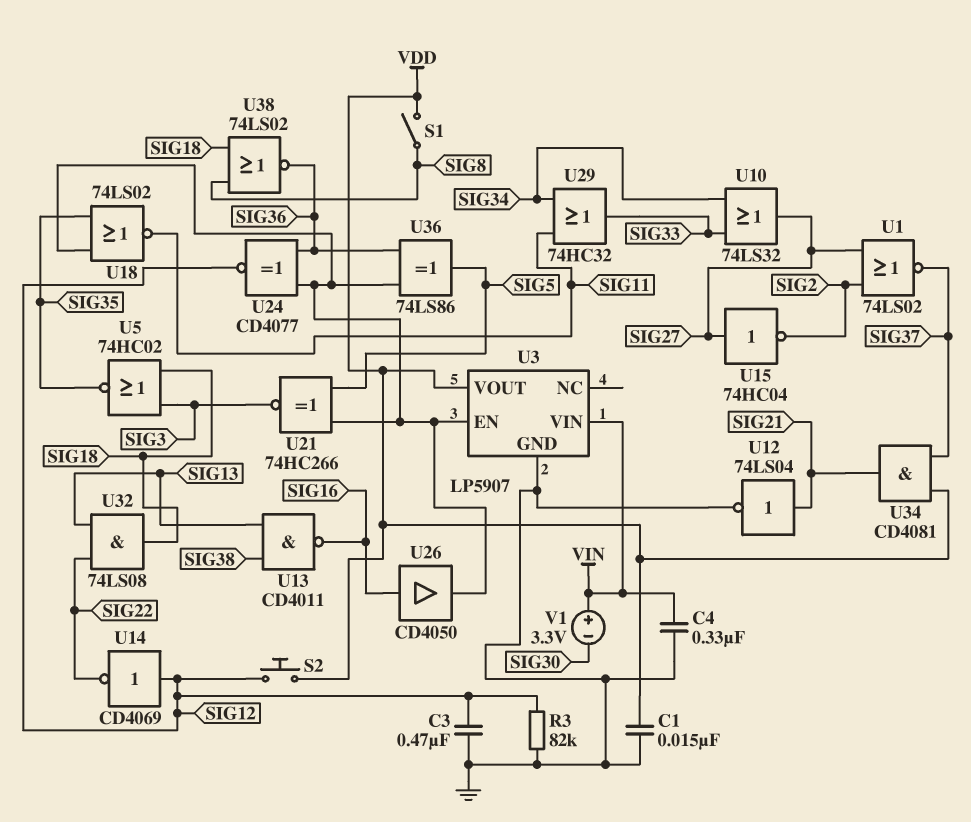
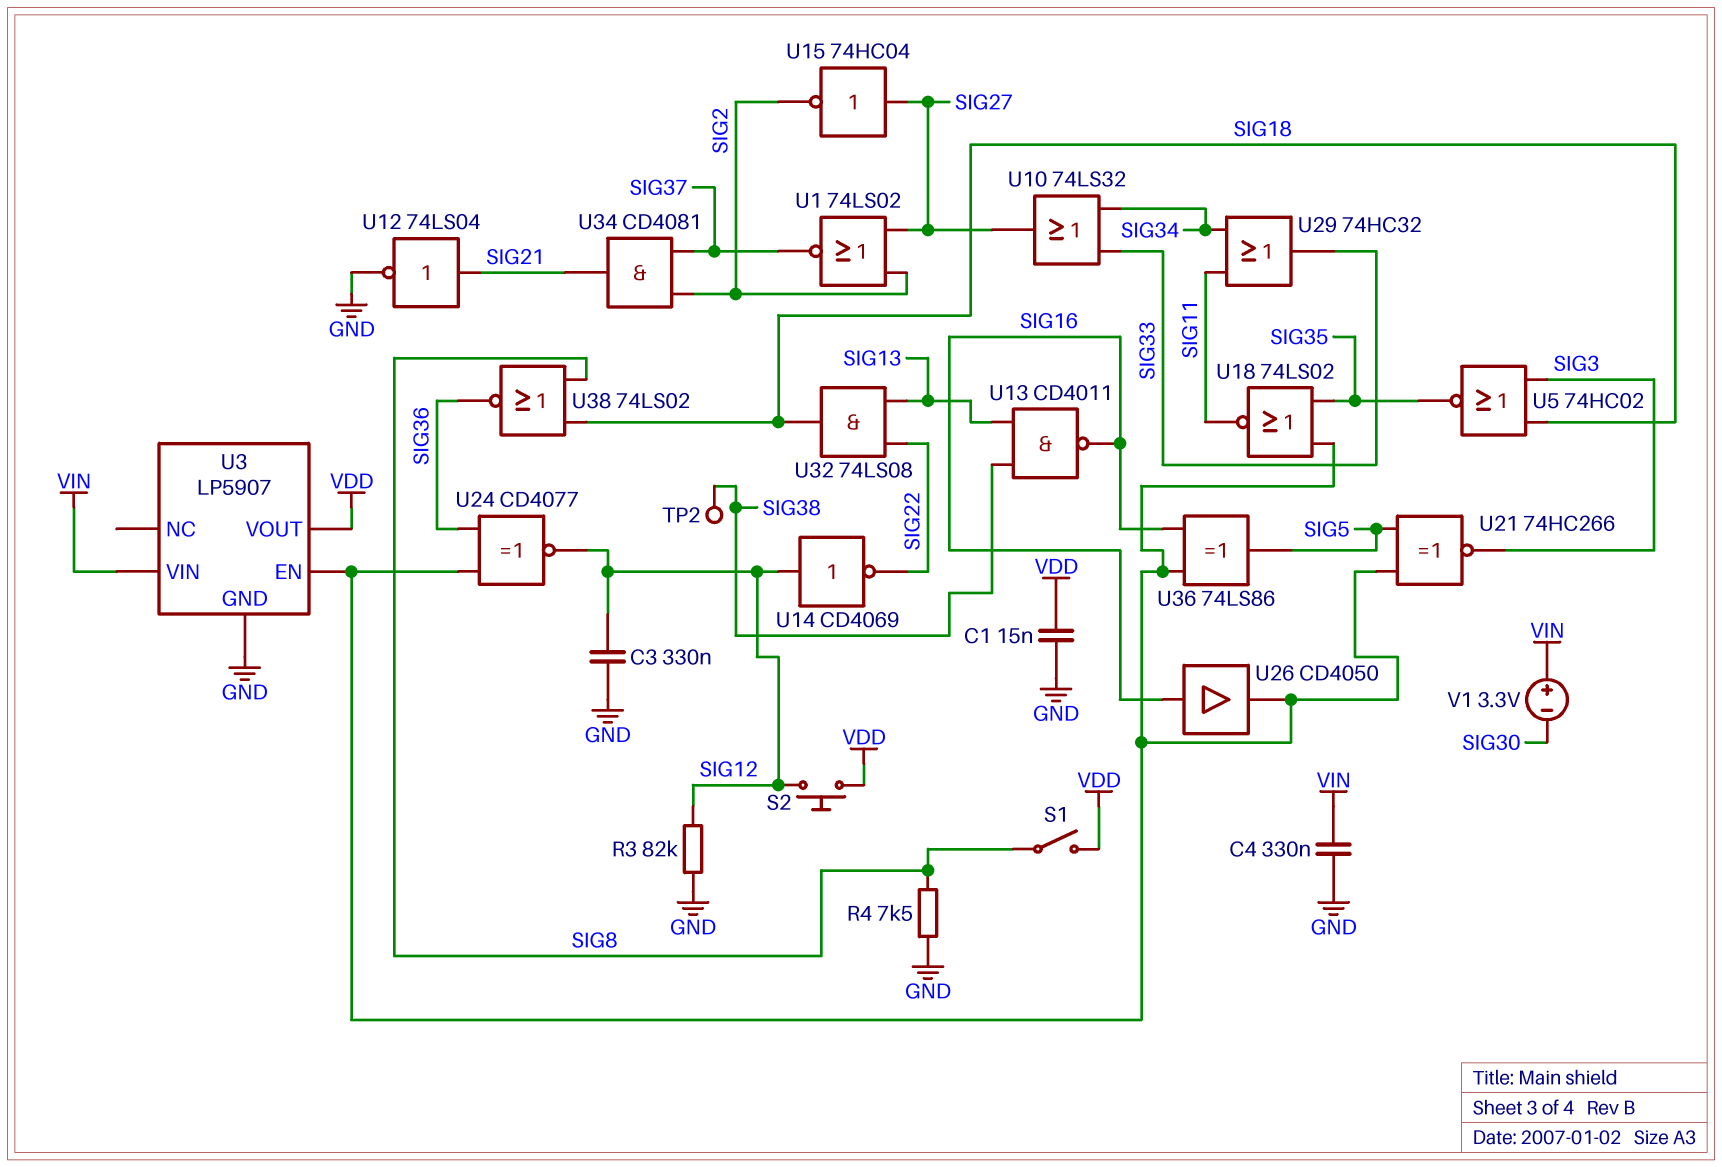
C3: 470nF (GND, SIG12) -> 330nF (GND, SIG12)
R4: none -> 7.5k (GND, SIG8)
TP2: none -> test point (SIG38)
U34: AND CD4081 (in SIG37, in VDD, out SIG21) -> AND CD4081 (in SIG2, in SIG37, out SIG21)
U36: XOR 74LS86 (in SIG36, in U3/EN, out SIG5) -> XOR 74LS86 (in SIG16, in U3/EN, out SIG5)

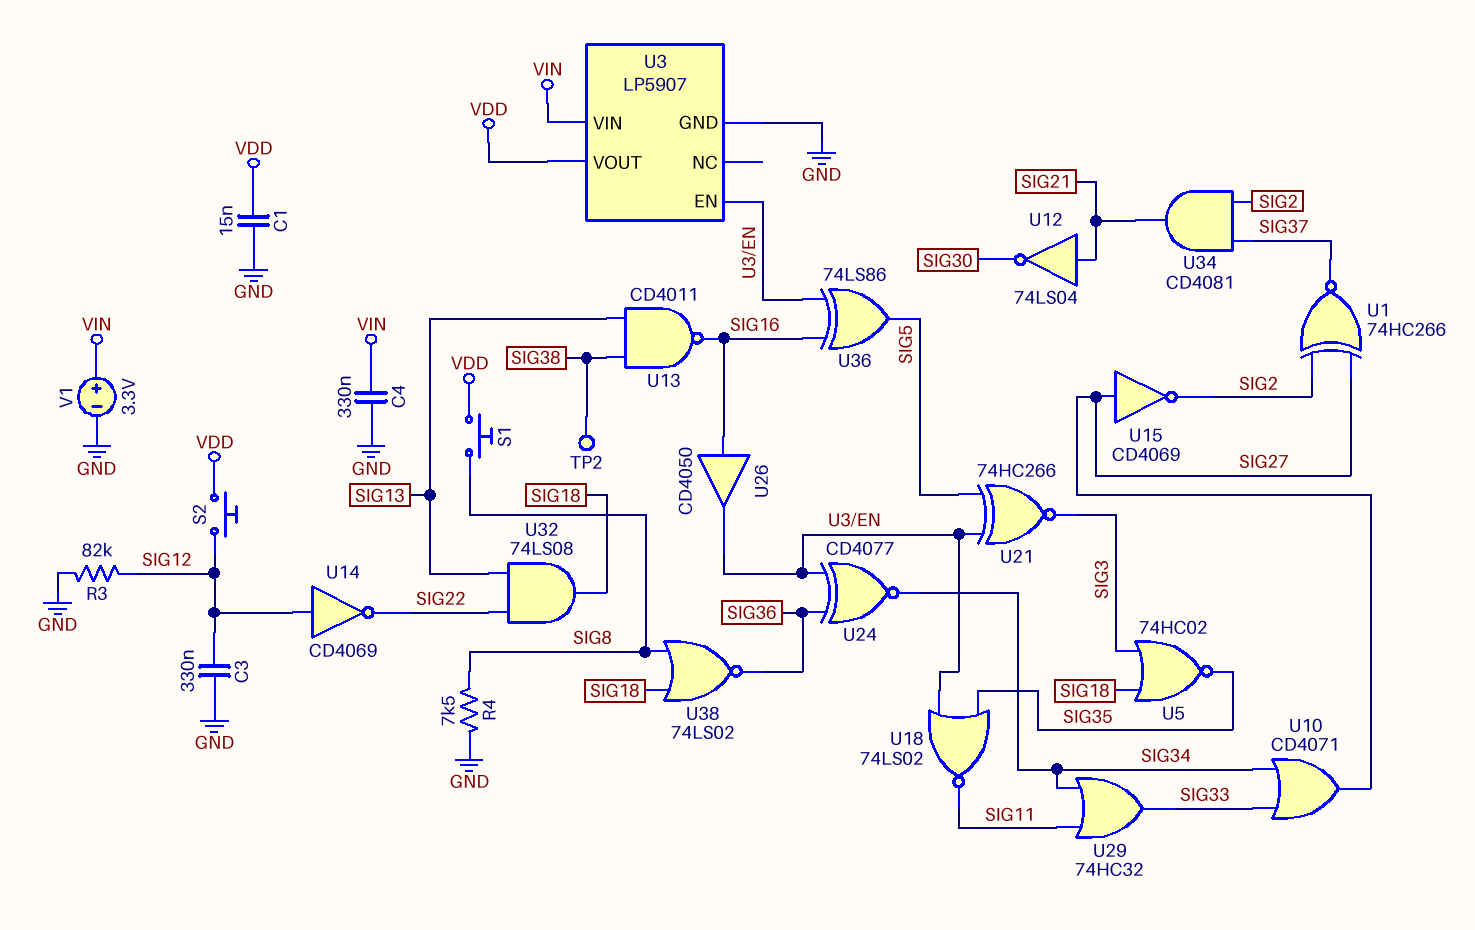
S1: switch (SIG8, VDD) -> button (SIG8, VDD)
U1: NOR 74LS02 (in SIG2, in SIG27, out SIG37) -> XNOR 74HC266 (in SIG2, in SIG27, out SIG37)
U10: OR 74LS32 (in SIG33, in SIG34, out SIG27) -> OR CD4071 (in SIG33, in SIG34, out SIG27)
U12: NOT 74LS04 (in SIG21, out GND) -> NOT 74LS04 (in SIG21, out SIG30)
U15: NOT 74HC04 (in SIG27, out SIG2) -> NOT CD4069 (in SIG27, out SIG2)
U24: XNOR CD4077 (in SIG36, in U3/EN, out SIG12) -> XNOR CD4077 (in SIG36, in U3/EN, out SIG34)
V1: 3.3V (plus VIN, minus SIG30) -> 3.3V (plus VIN, minus GND)

